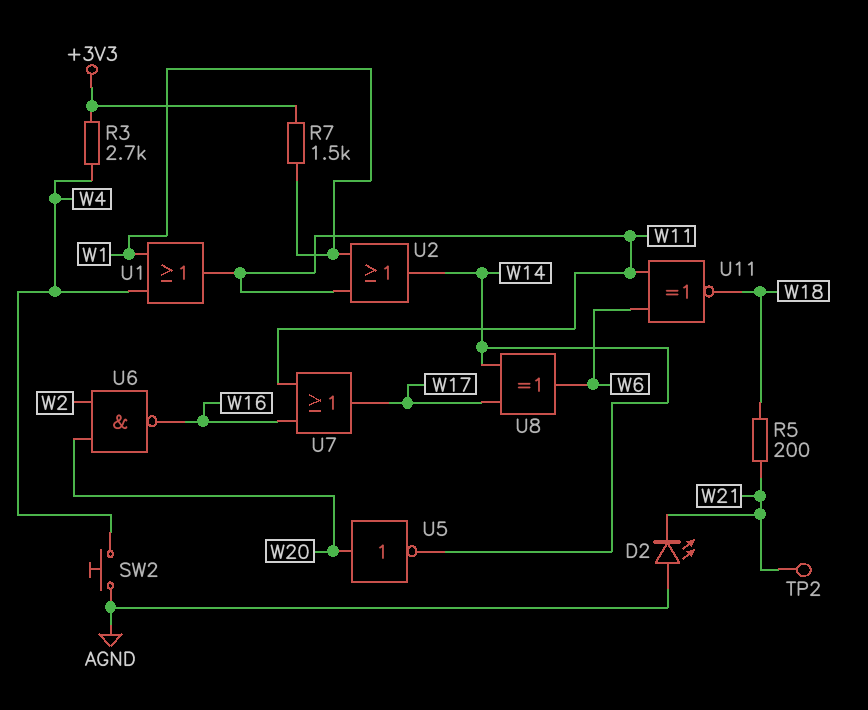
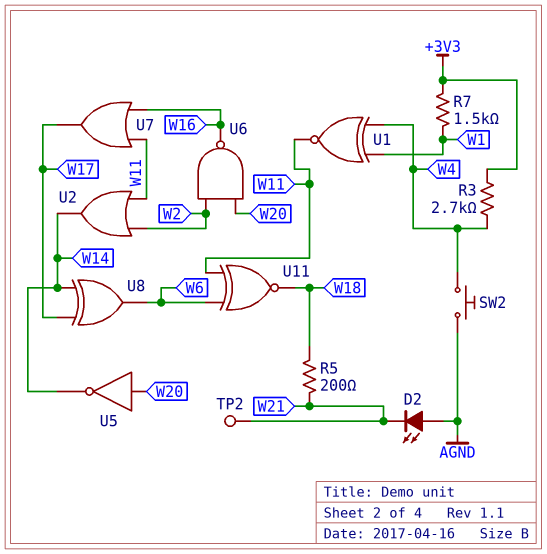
U1: OR (in W1, in W4, out W11) -> XNOR (in W1, in W4, out W11)
U2: OR (in W1, in W11, out W14) -> OR (in W2, in W11, out W14)

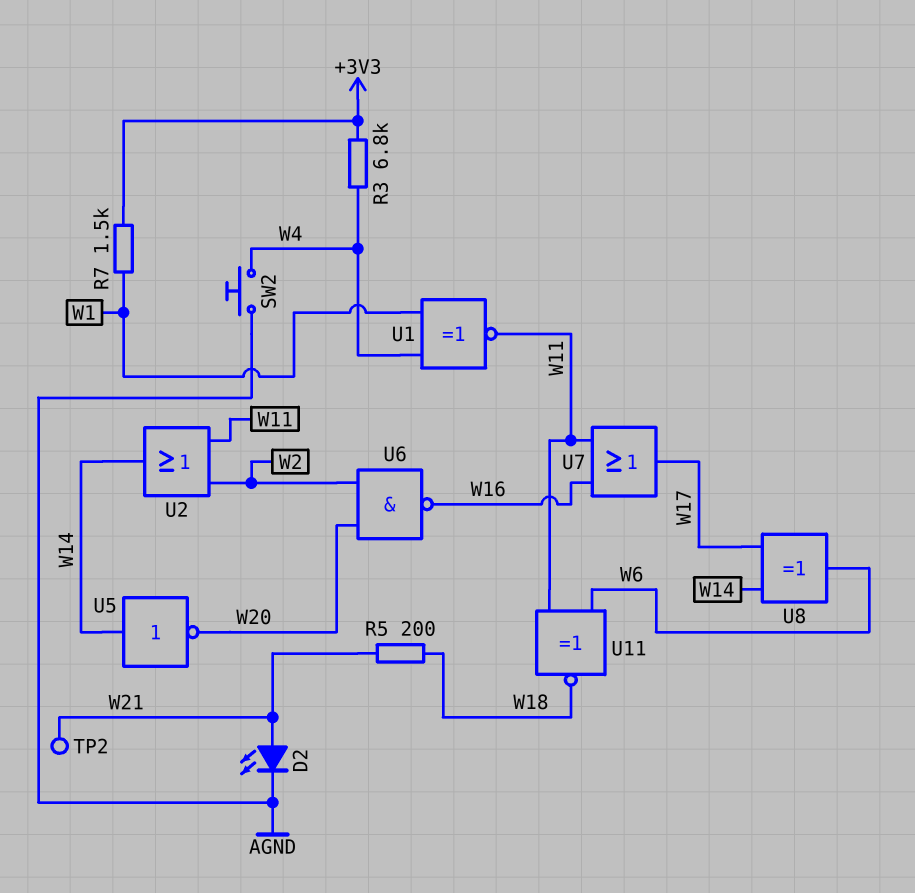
D2: LED (A AGND, K W21) -> LED (A W21, K AGND)
R3: 2.7k (+3V3, W4) -> 6.8k (+3V3, W4)
U5: NOT (in W20, out W14) -> NOT (in W14, out W20)

